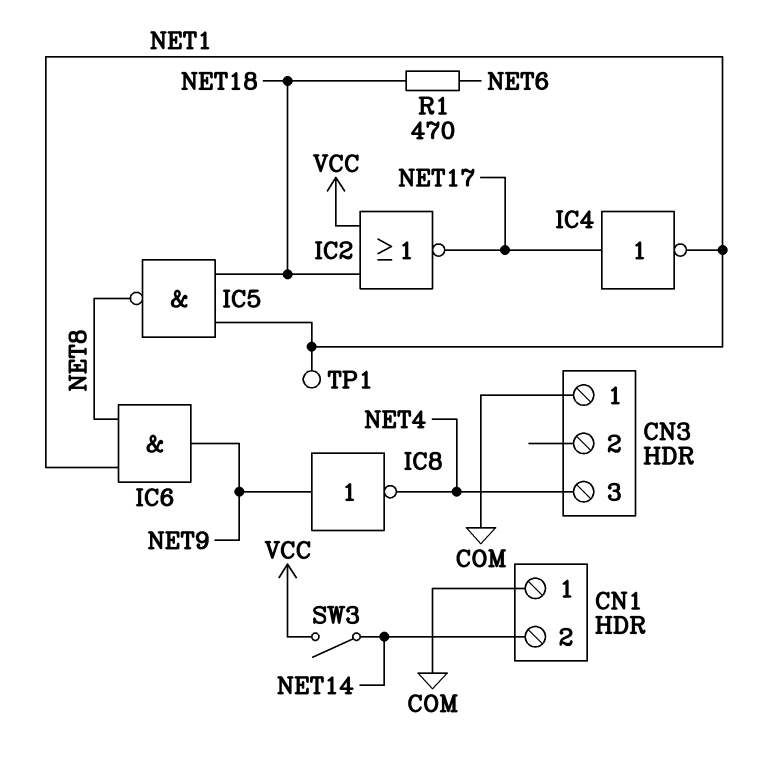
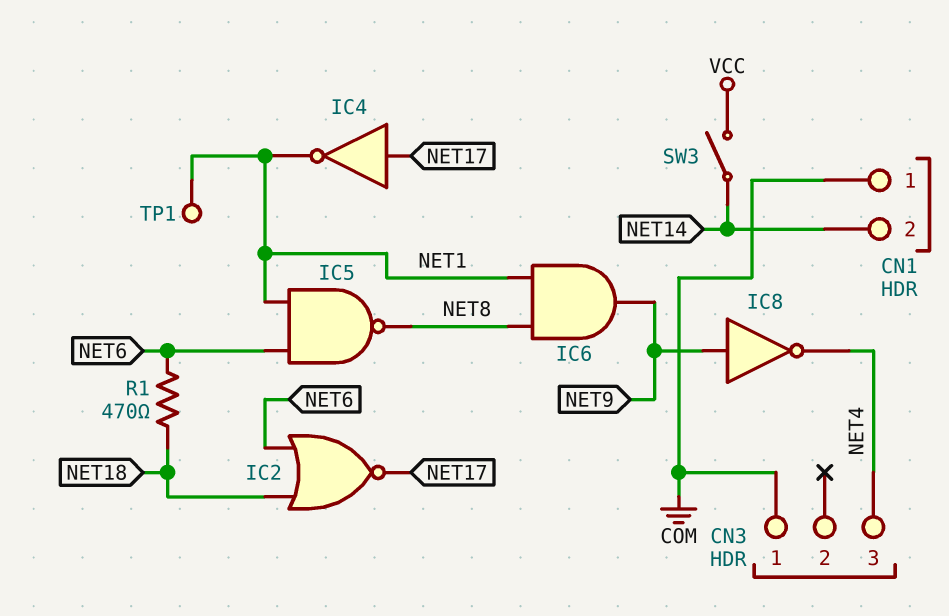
IC2: NOR (in NET18, in VCC, out NET17) -> NOR (in NET6, in NET18, out NET17)
IC5: NAND (in NET1, in NET18, out NET8) -> NAND (in NET1, in NET6, out NET8)

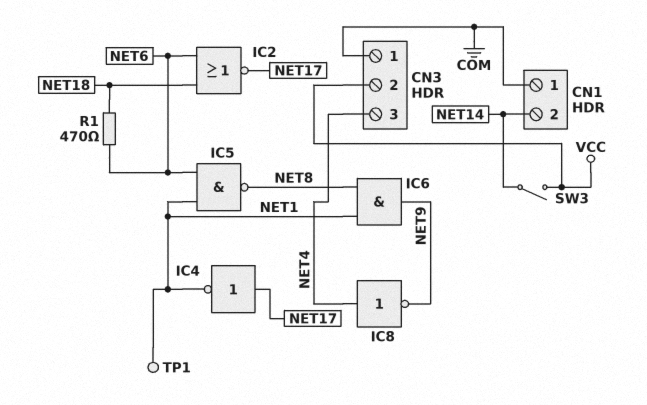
CN3 pin 2: none -> VCC
IC8: NOT (in NET9, out NET4) -> NOT (in NET4, out NET9)

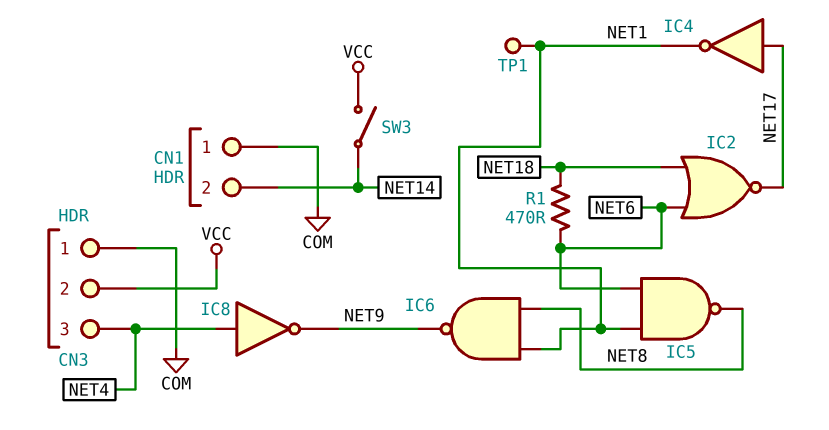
IC6: AND (in NET1, in NET8, out NET9) -> NAND (in NET1, in NET8, out NET9)

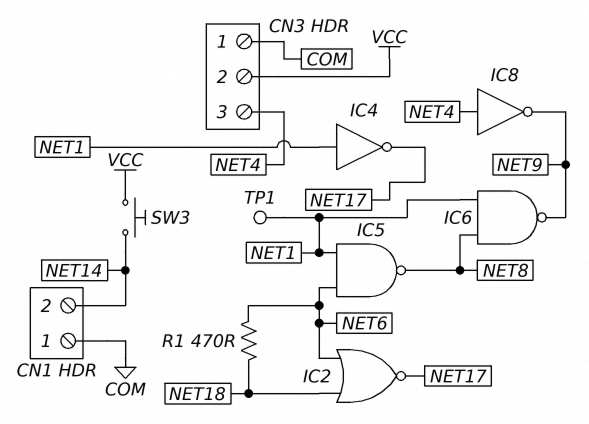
IC4: NOT (in NET17, out NET1) -> NOT (in NET1, out NET17)
SW3: switch (NET14, VCC) -> button (NET14, VCC)

